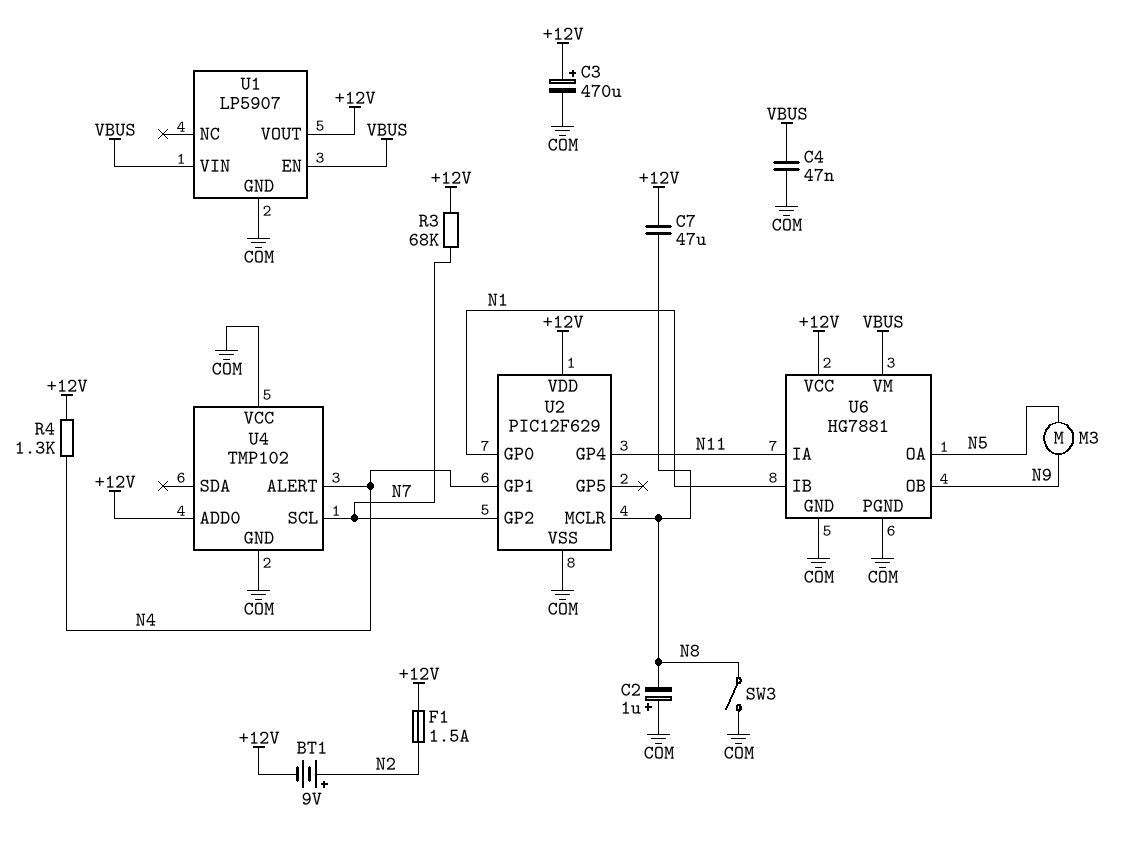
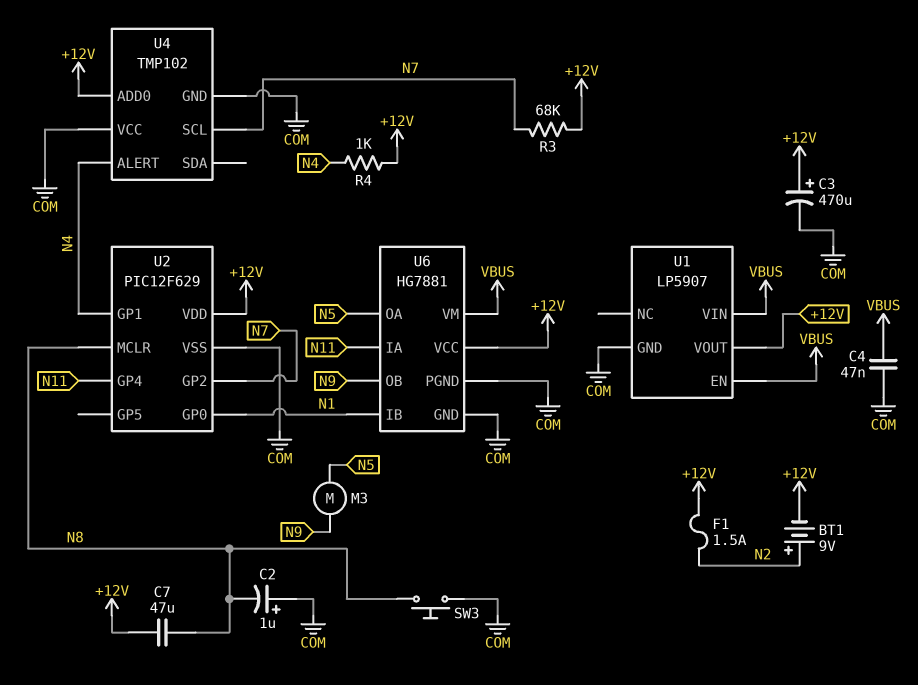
R4: 1.3k (+12V, N4) -> 1k (+12V, N4)
SW3: switch (COM, N8) -> button (COM, N8)

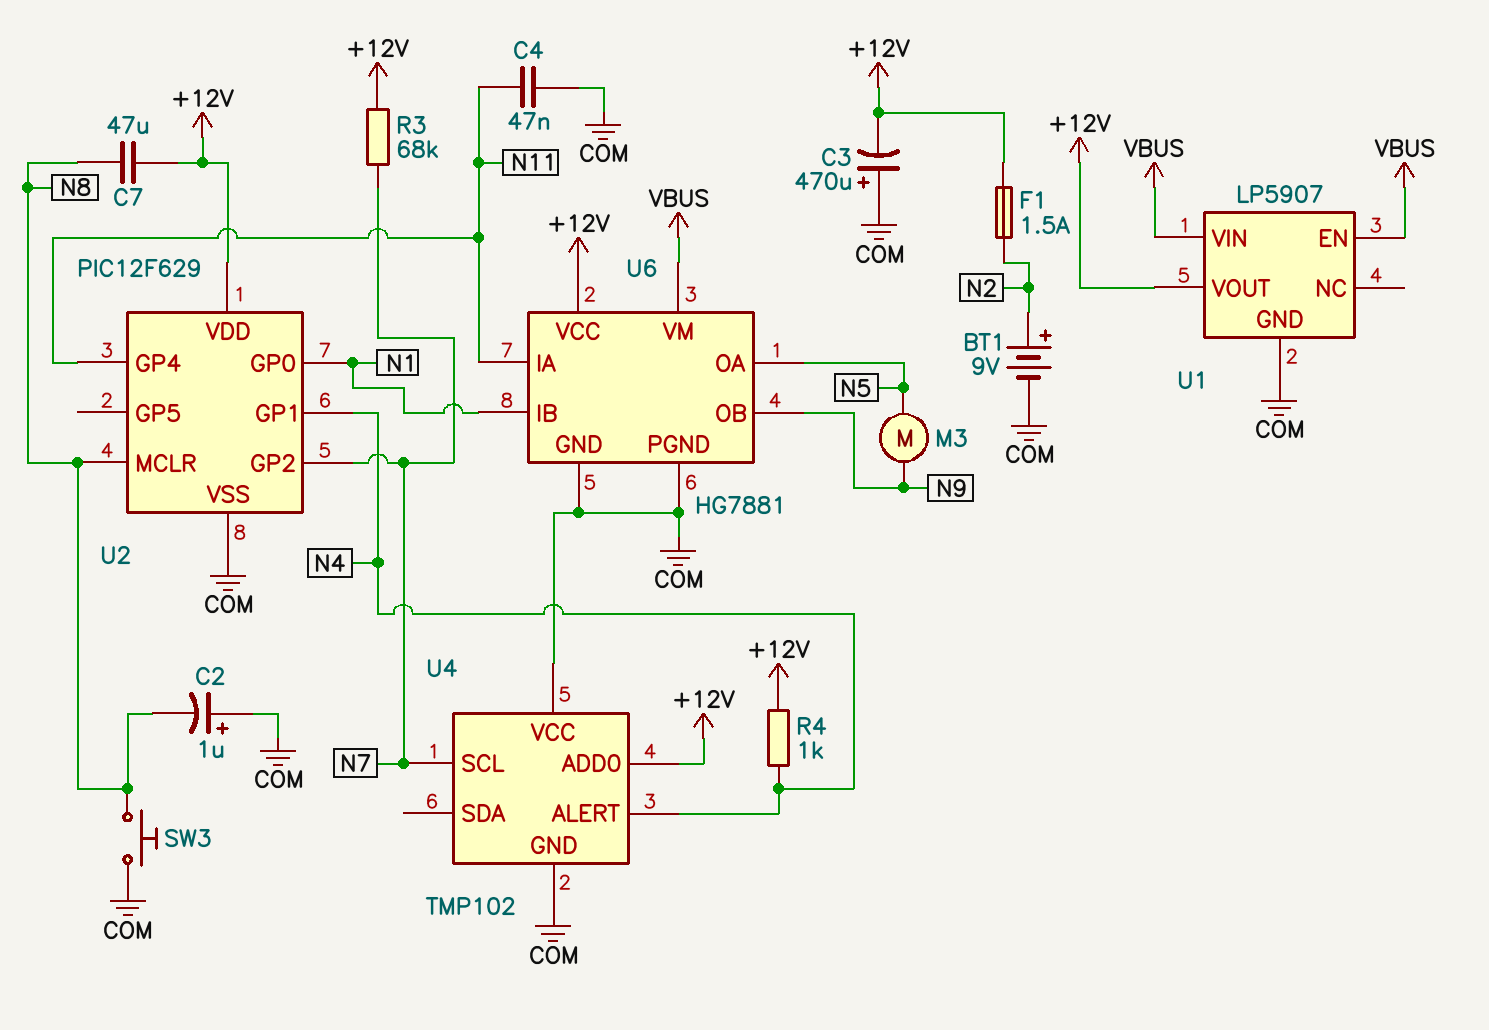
BT1: 9V (plus N2, minus +12V) -> 9V (plus N2, minus COM)
C3: 470uF (plus +12V, minus COM) -> 470uF (plus COM, minus +12V)
C4: 47nF (COM, VBUS) -> 47nF (COM, N11)

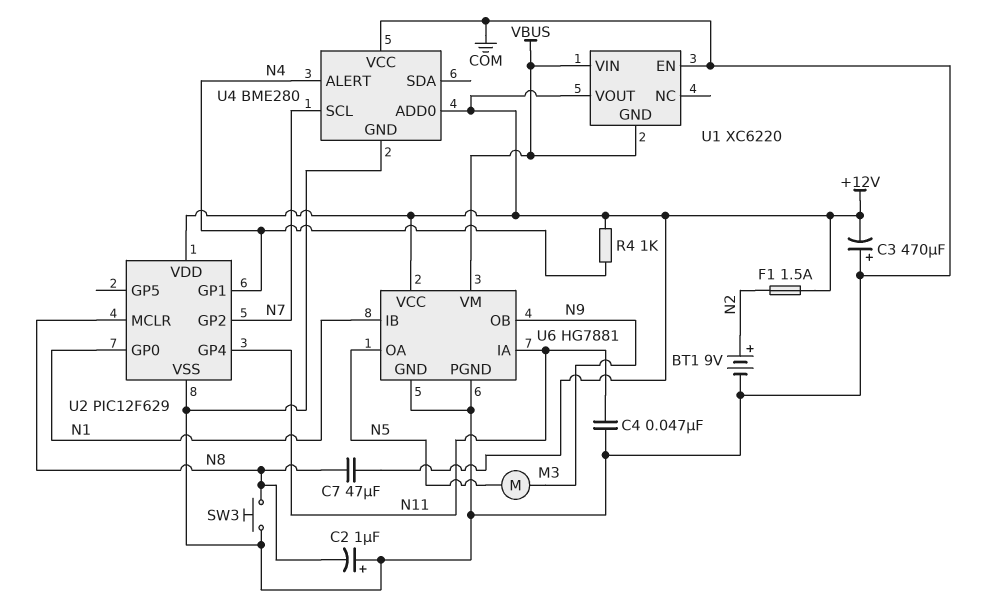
R3: 68k (+12V, N7) -> none
U1: LP5907 -> XC6220
U1 pin EN: VBUS -> COM
U1 pin GND: COM -> VBUS
U4: TMP102 -> BME280

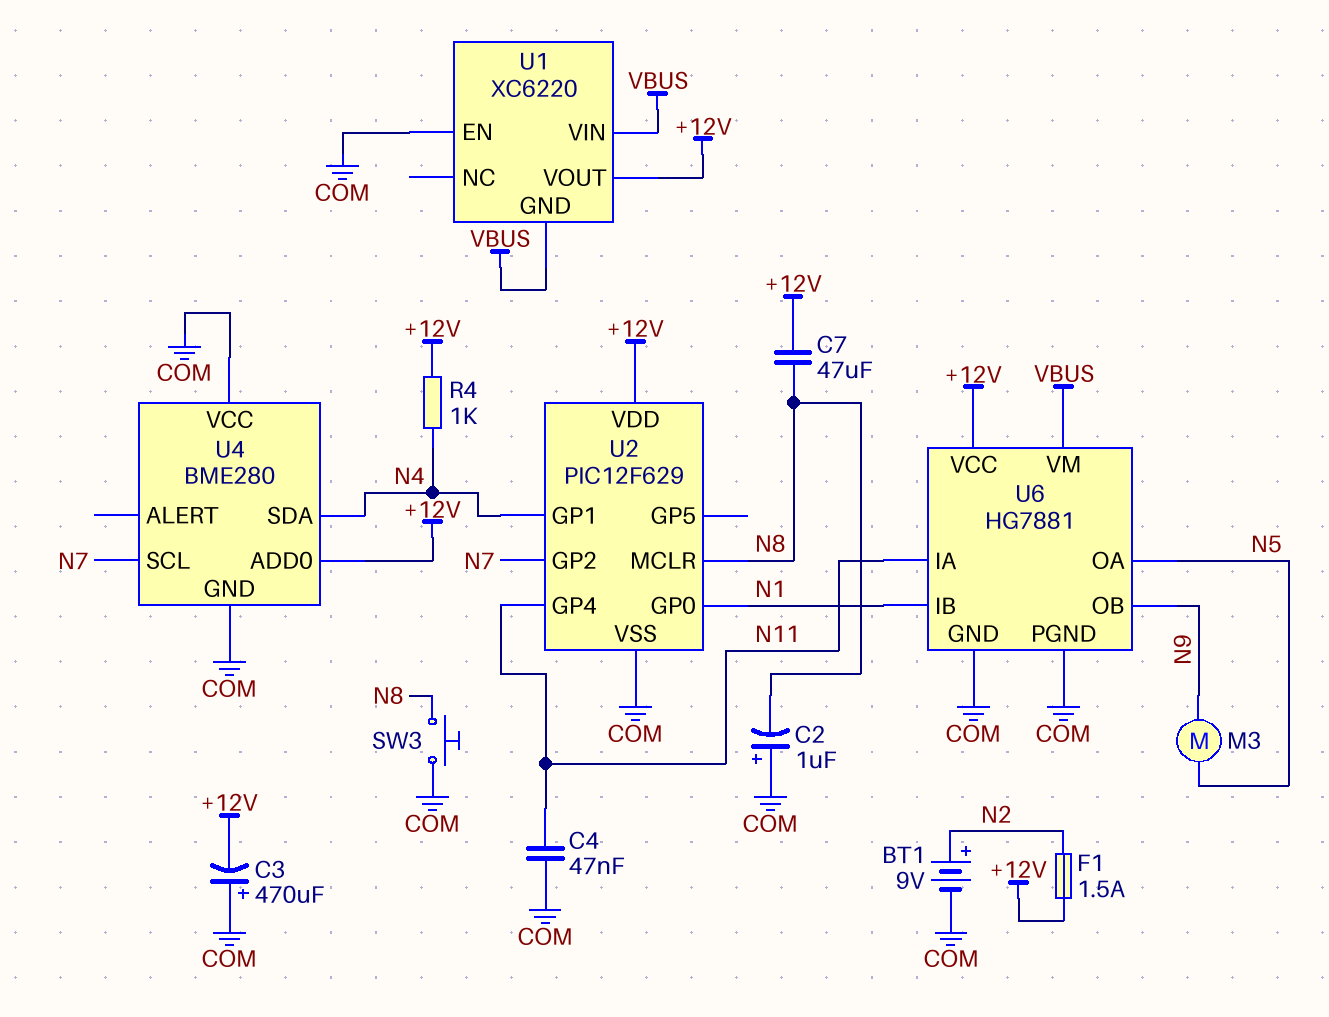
U4 pin ALERT: N4 -> none
U4 pin SDA: none -> N4

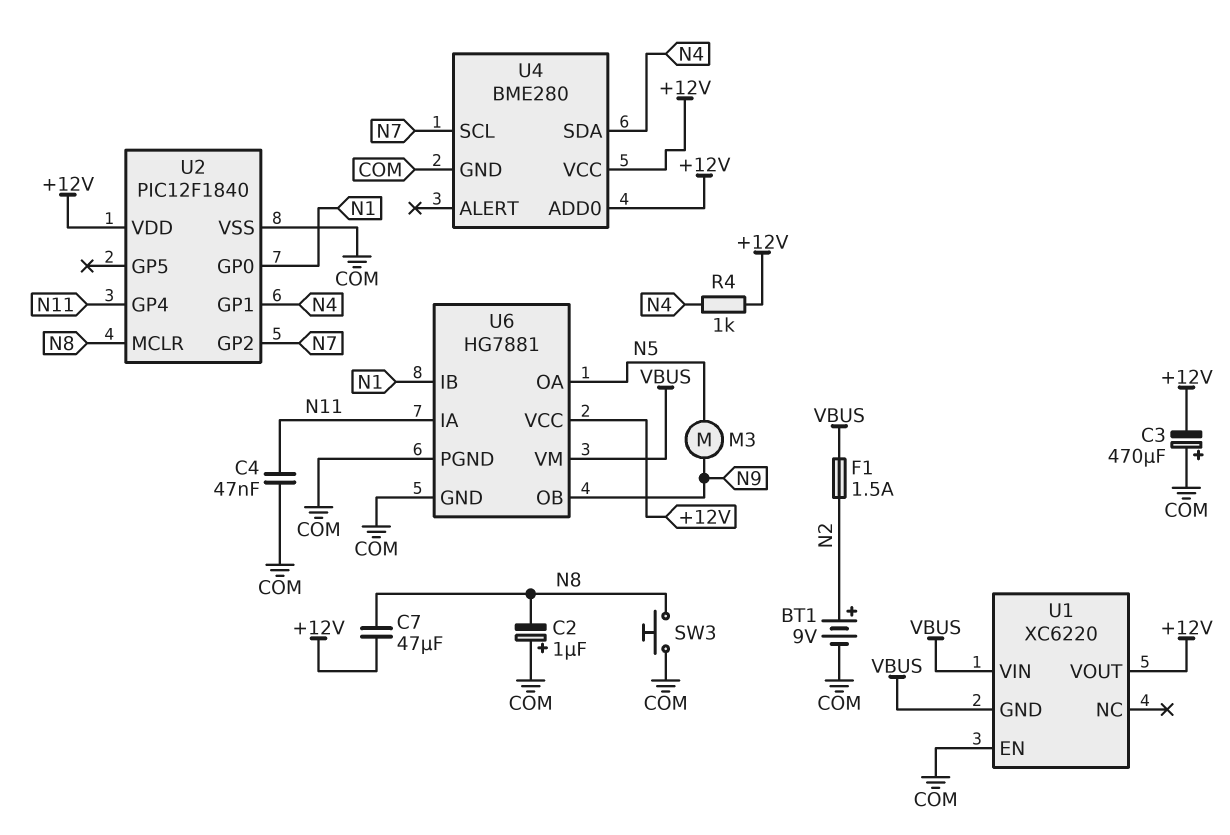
F1: 1.5A (+12V, N2) -> 1.5A (N2, VBUS)
U2: PIC12F629 -> PIC12F1840
U4 pin VCC: COM -> +12V

